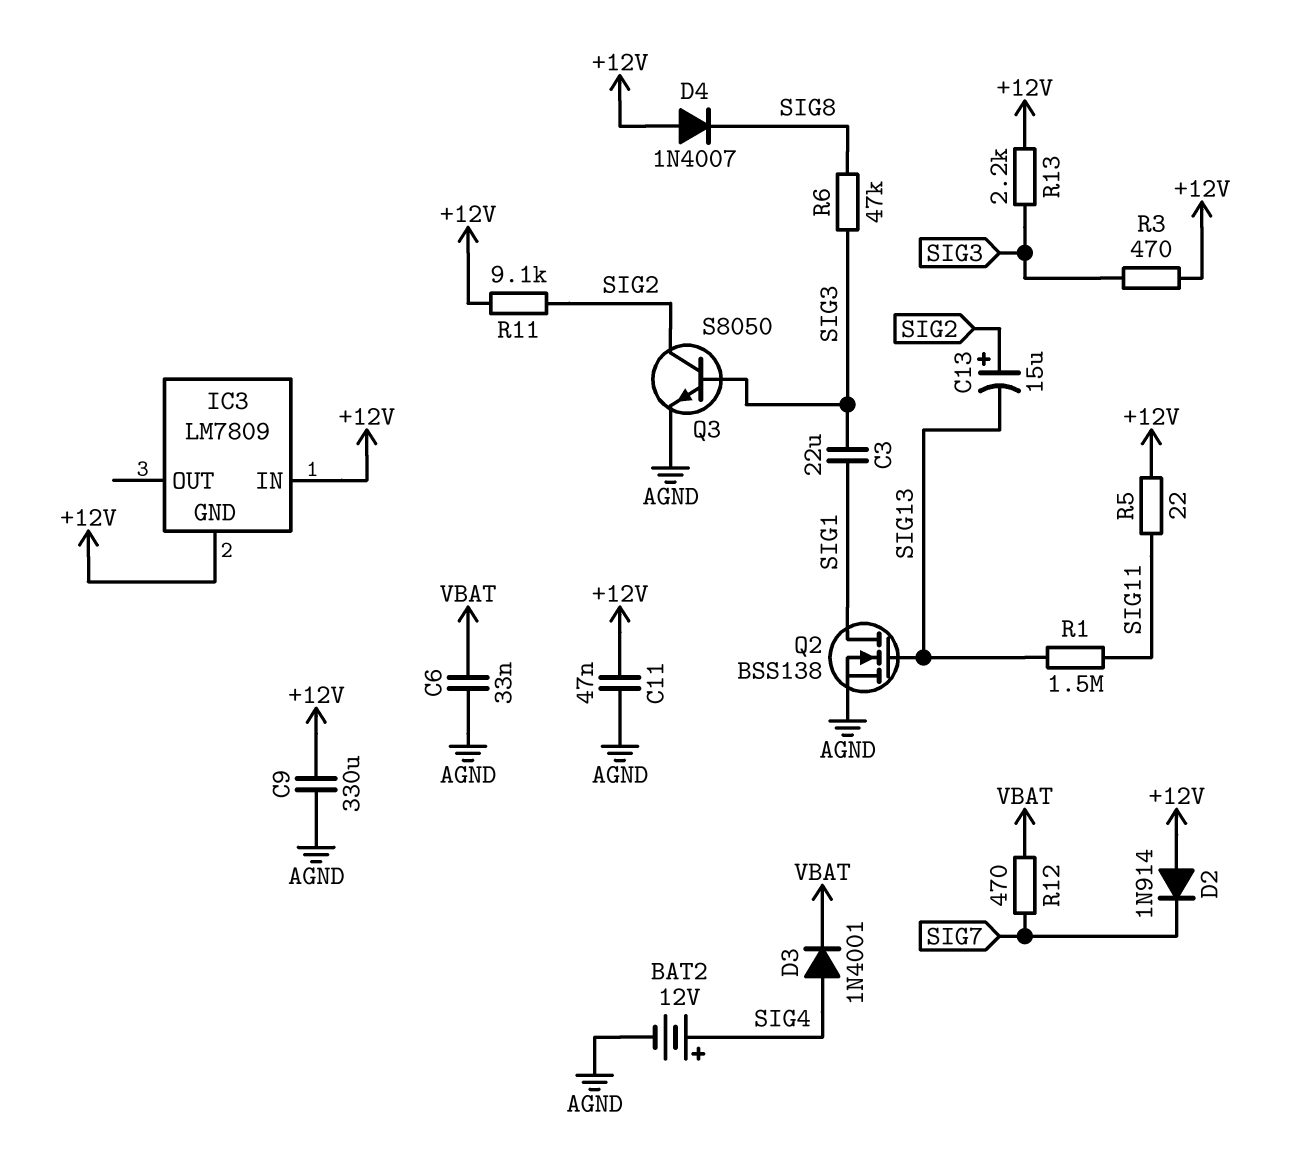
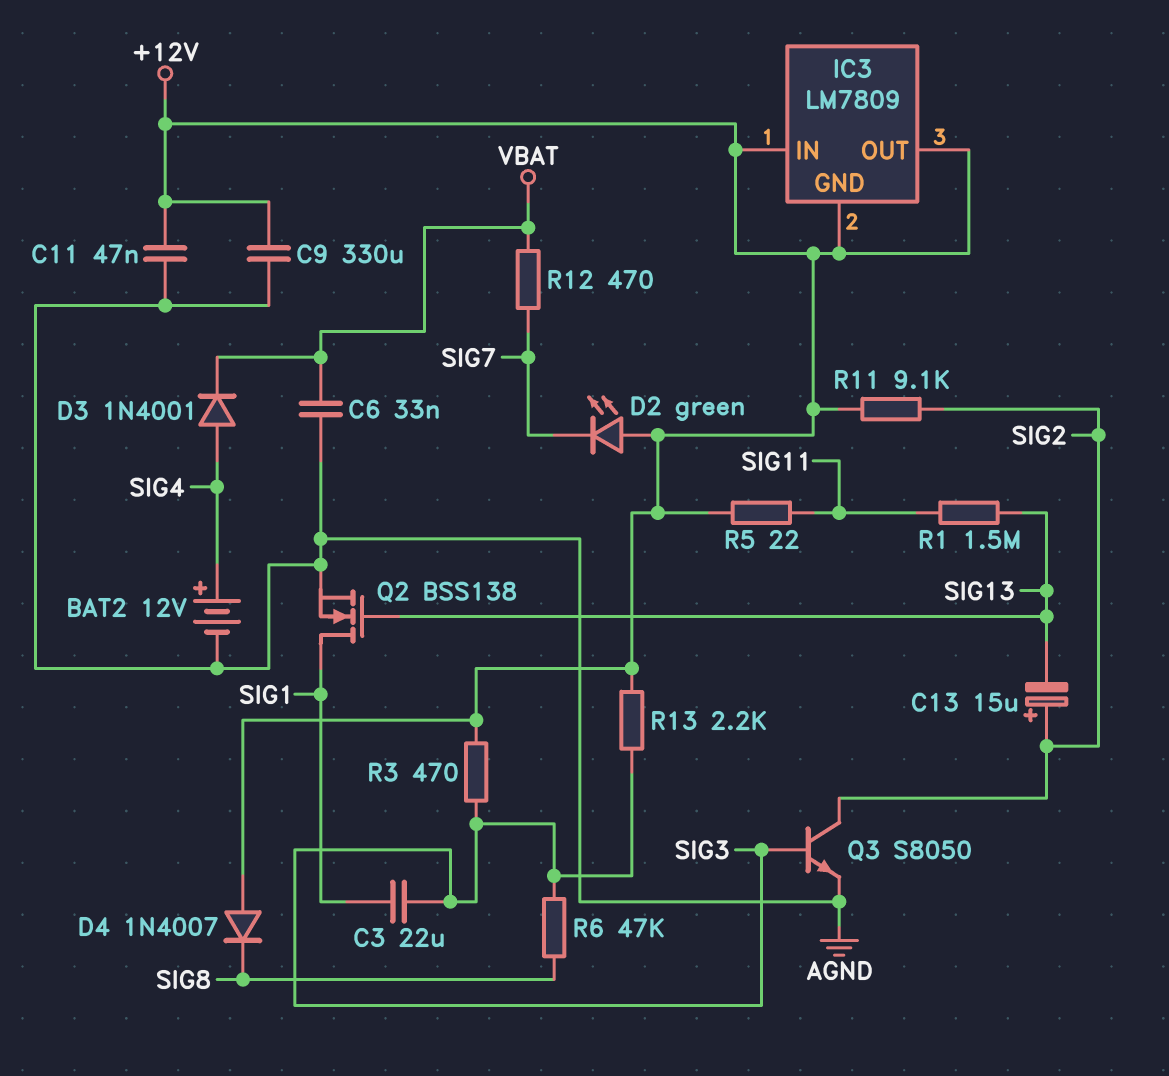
D2: diode 1N914 (A +12V, K SIG7) -> LED green (A +12V, K SIG7)
IC3 pin OUT: none -> +12V

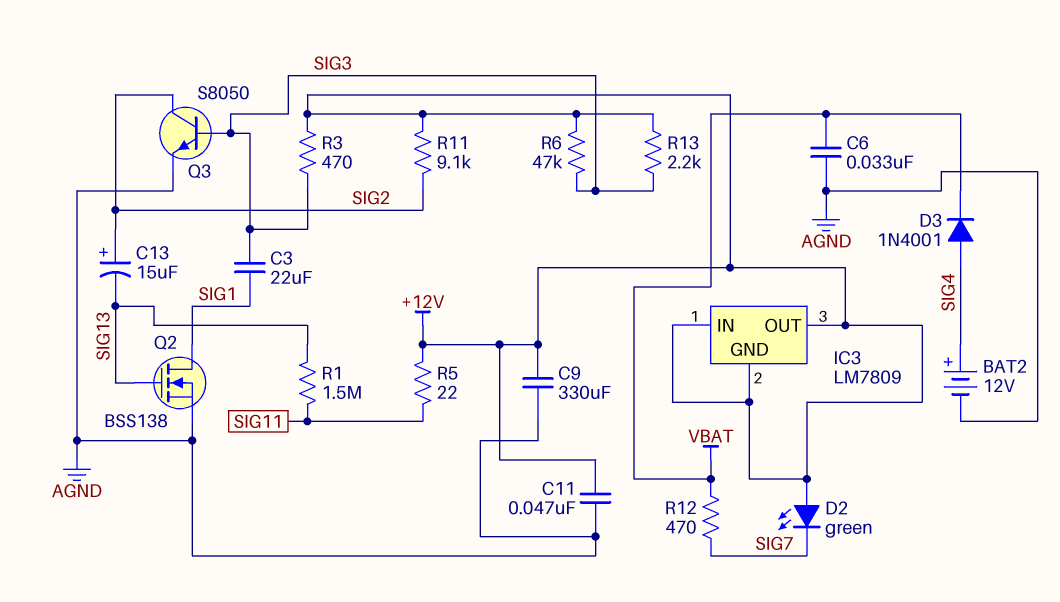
D4: diode 1N4007 (A +12V, K SIG8) -> none
R6: 47k (SIG3, SIG8) -> 47k (+12V, SIG3)

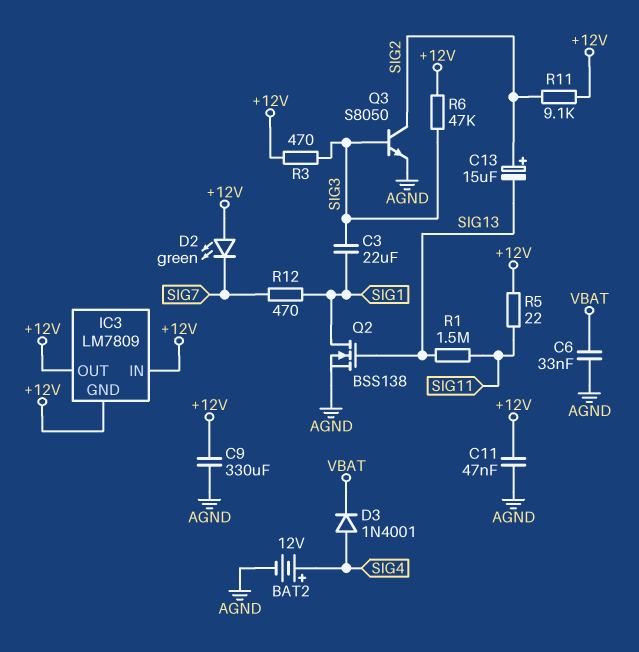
R12: 470 (SIG7, VBAT) -> 470 (SIG1, SIG7)
R13: 2.2k (+12V, SIG3) -> none

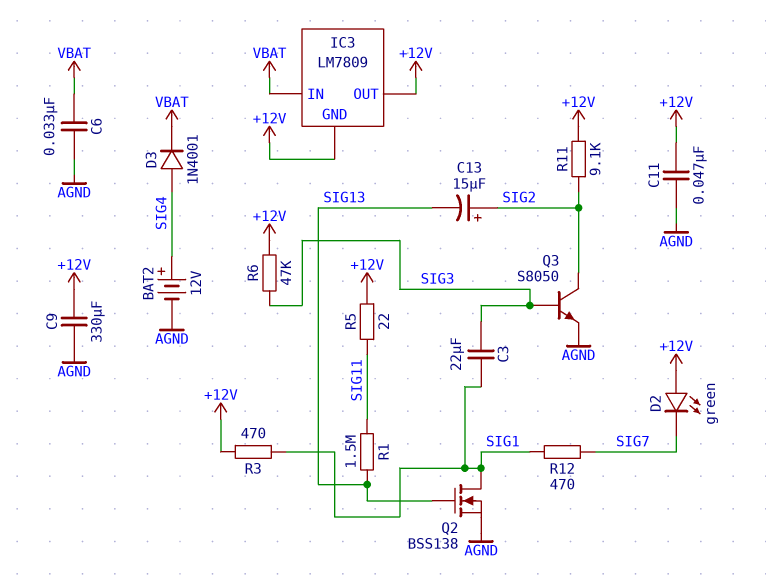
IC3 pin IN: +12V -> VBAT
R3: 470 (+12V, SIG3) -> 470 (+12V, SIG1)

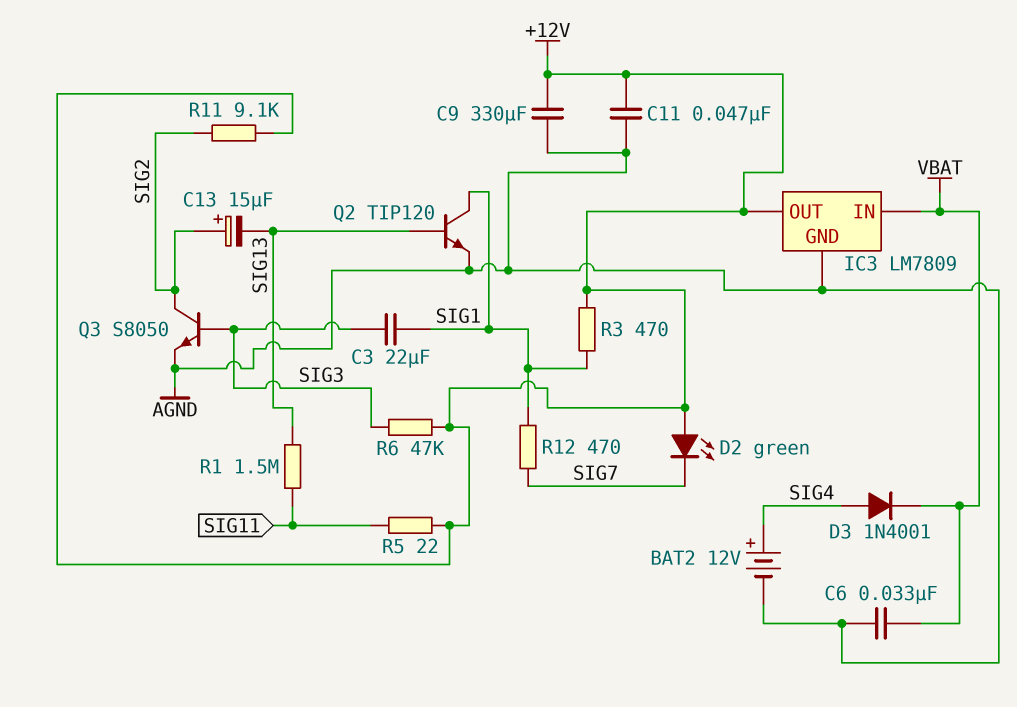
IC3 pin GND: +12V -> AGND
Q2: NMOS BSS138 (G SIG13, D SIG1, S AGND) -> NPN TIP120 (B SIG13, C SIG1, E AGND)

